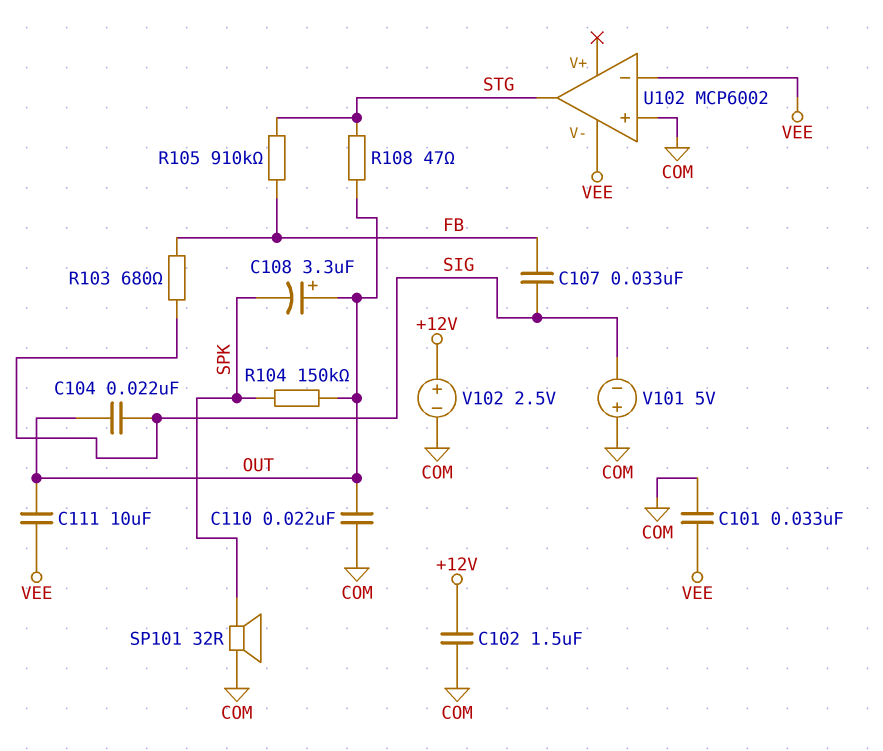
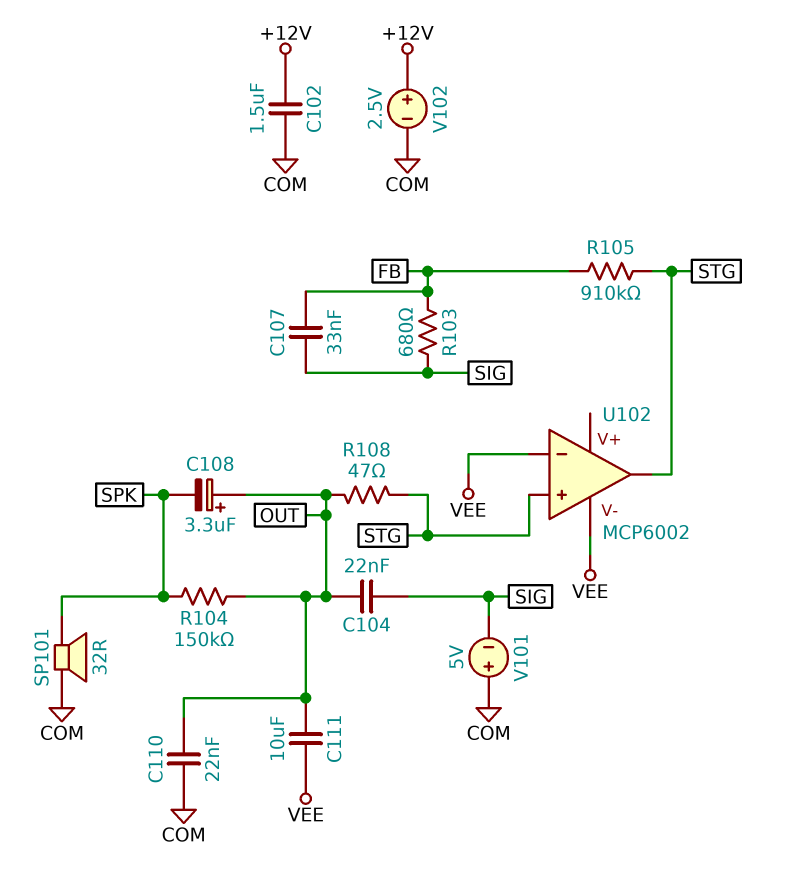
C101: 33nF (COM, VEE) -> none
U102 pin in+: COM -> STG

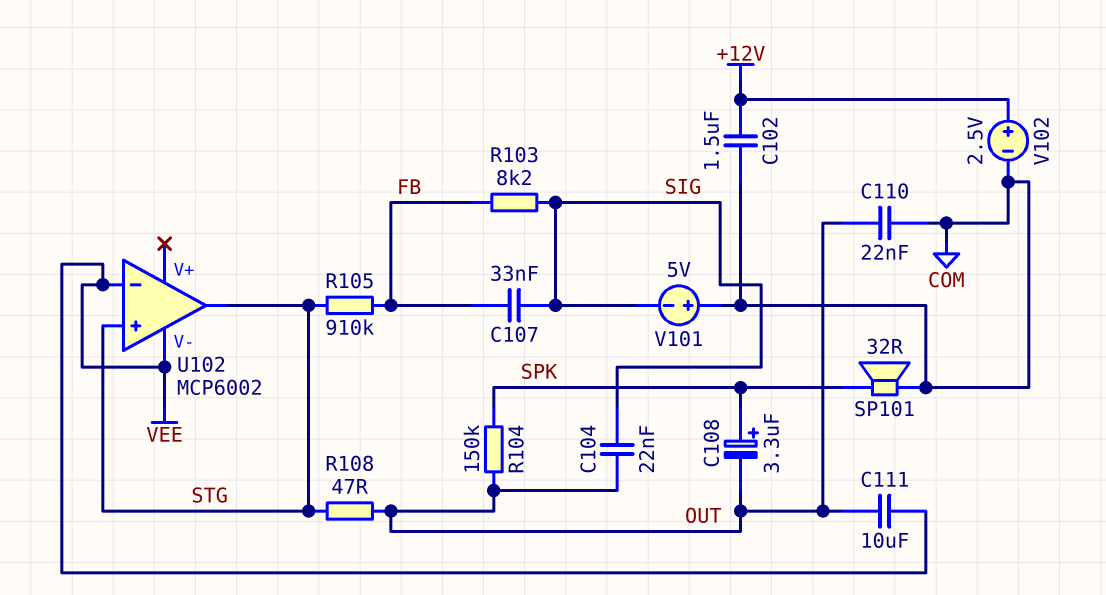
C108: 3.3uF (plus OUT, minus SPK) -> 3.3uF (plus SPK, minus OUT)
R103: 680 (FB, SIG) -> 8.2k (FB, SIG)

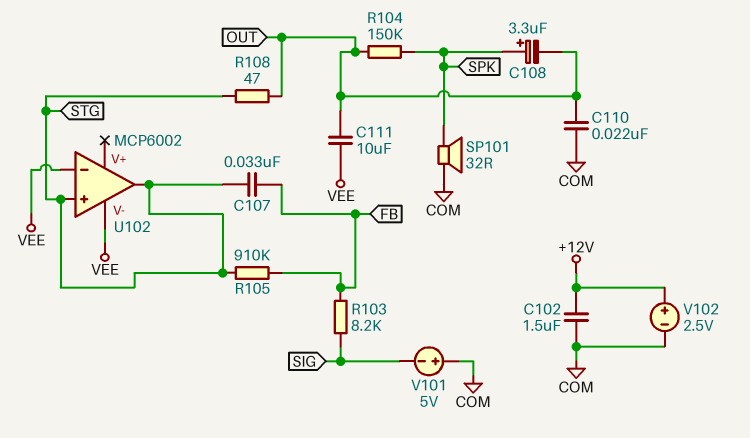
C104: 22nF (OUT, SIG) -> none
C107: 33nF (FB, SIG) -> 33nF (FB, STG)

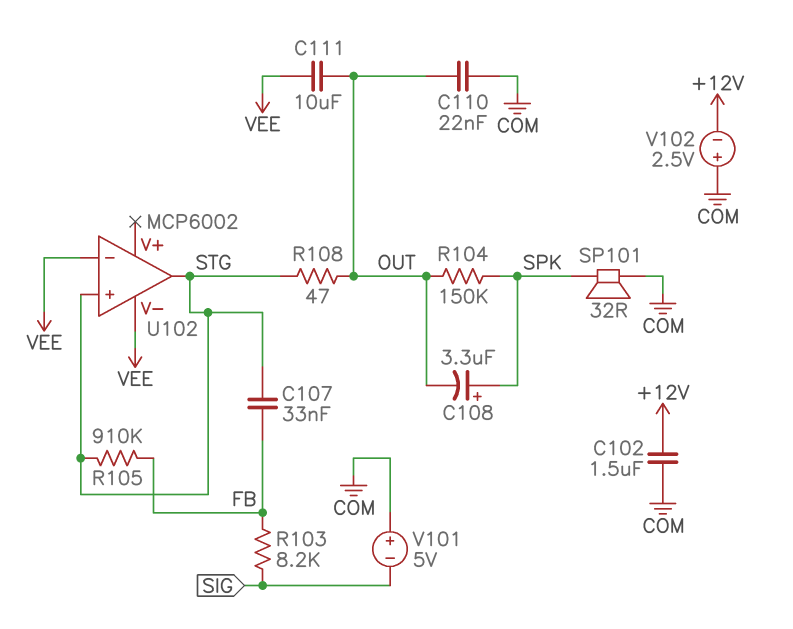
V102: 2.5V (plus +12V, minus COM) -> 2.5V (plus COM, minus +12V)

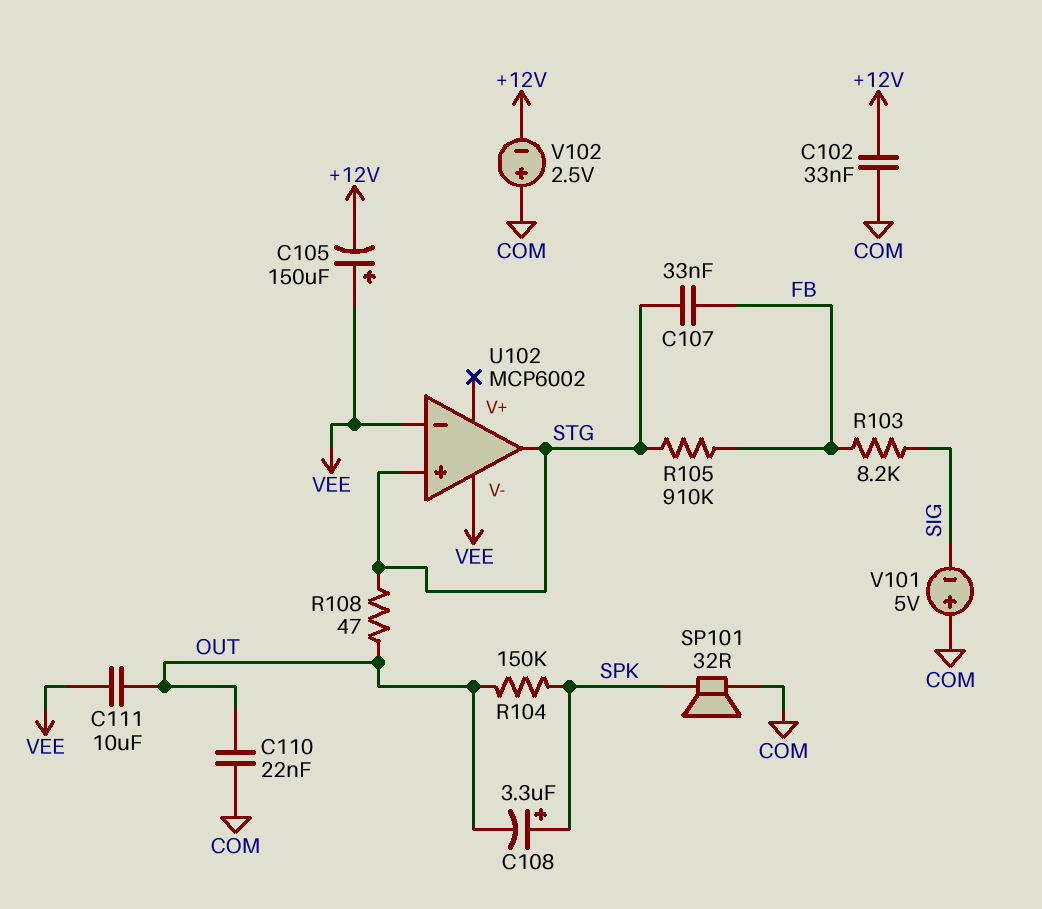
C102: 1.5uF (+12V, COM) -> 33nF (+12V, COM)
C105: none -> 150uF (plus VEE, minus +12V)

